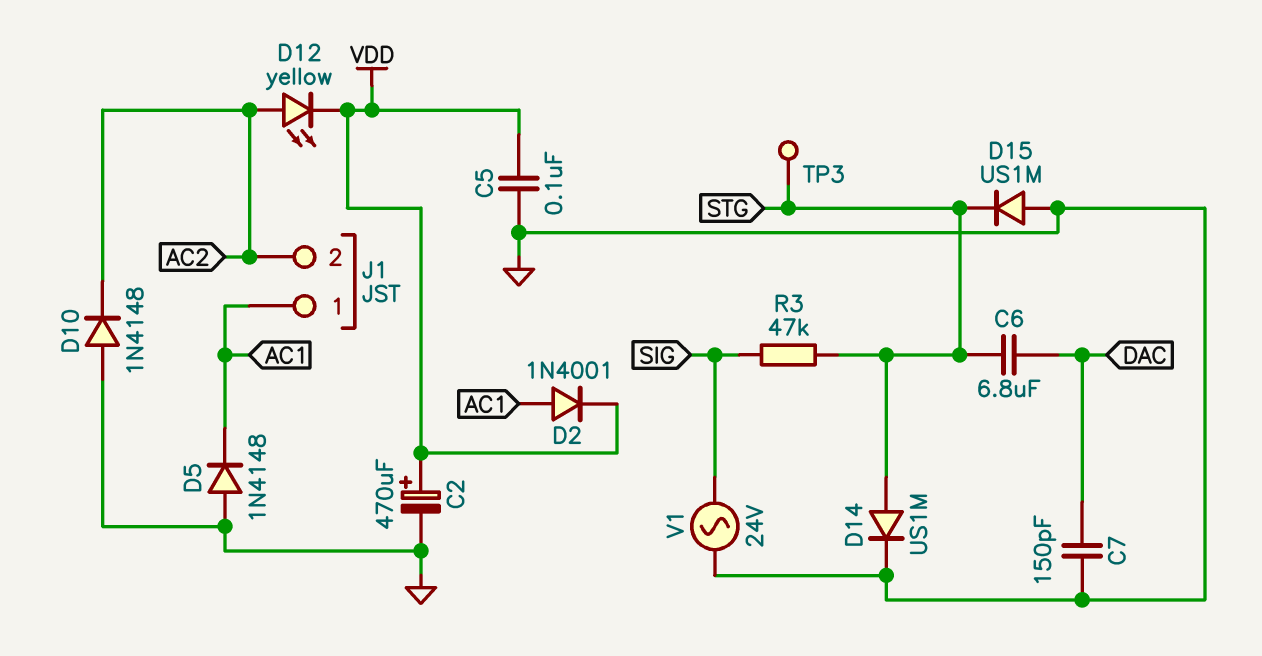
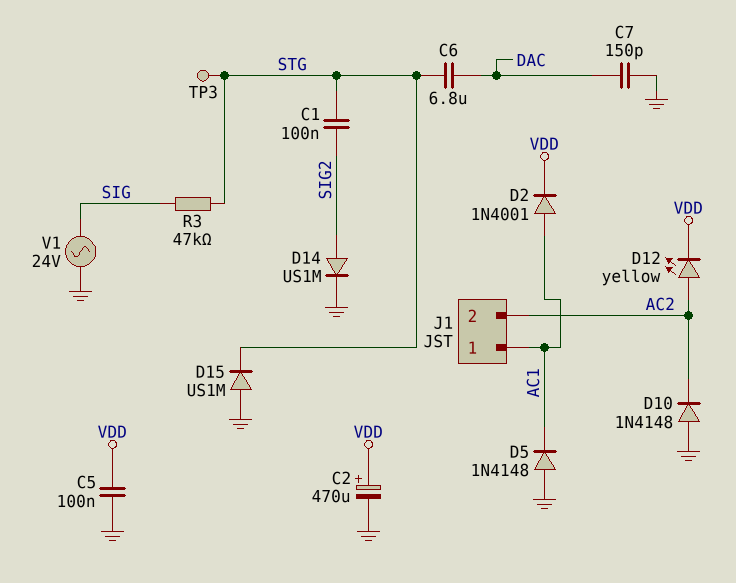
C1: none -> 100nF (SIG2, STG)
D14: diode US1M (A STG, K GND) -> diode US1M (A SIG2, K GND)

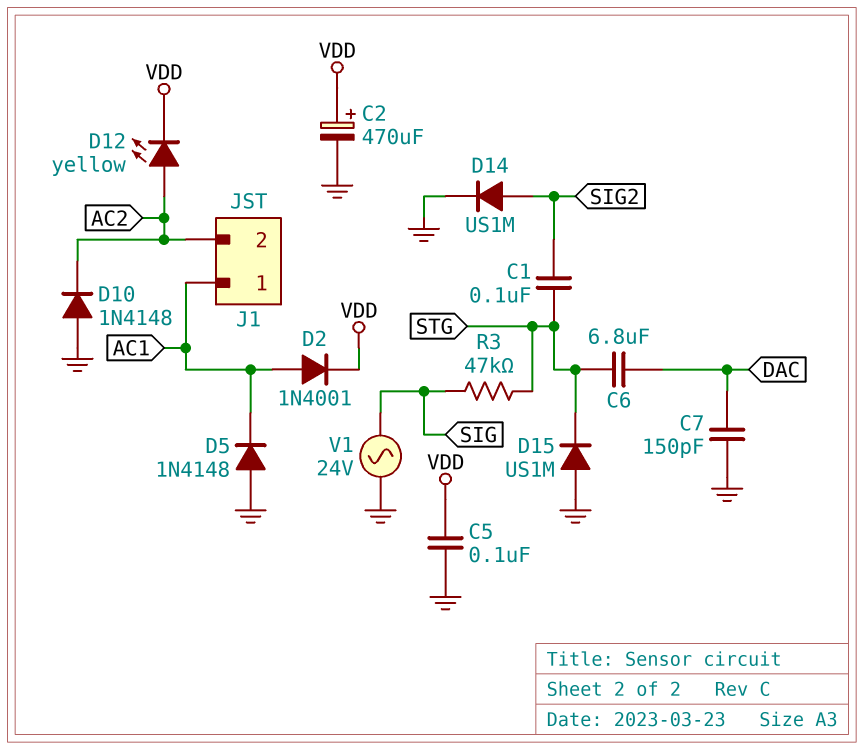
TP3: test point (STG) -> none

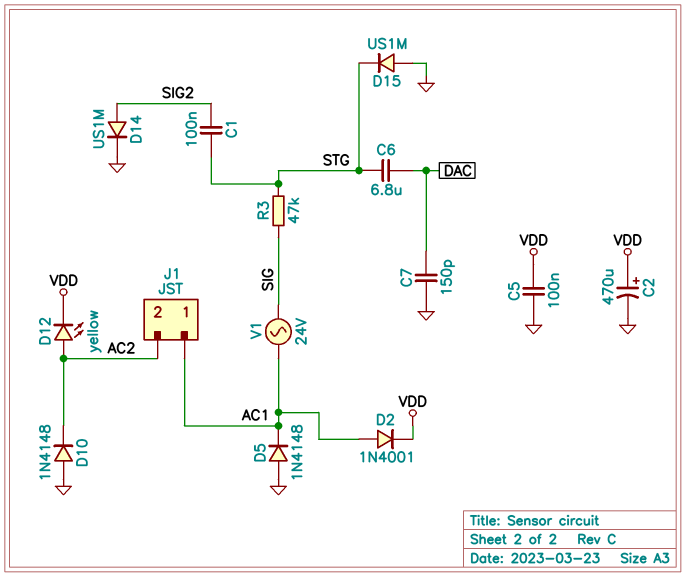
V1: AC 24V (GND, SIG) -> AC 24V (AC1, SIG)

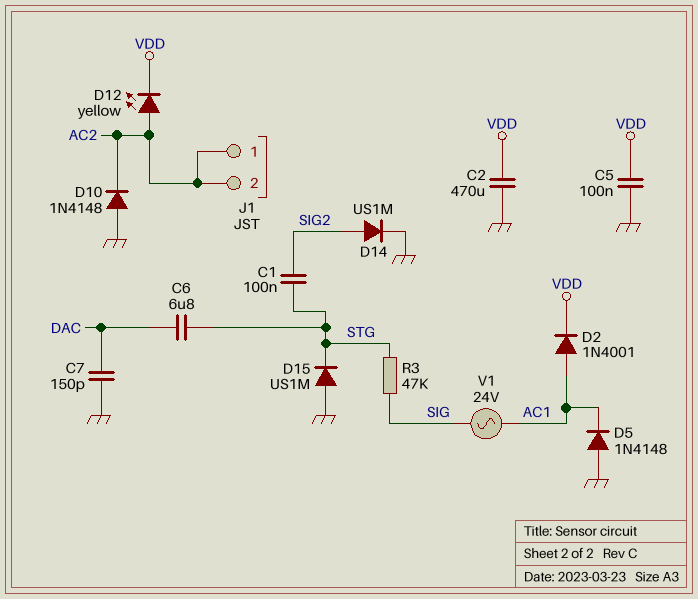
C2: 470uF (plus VDD, minus GND) -> 470uF (GND, VDD)
J1 pin 1: AC1 -> AC2

